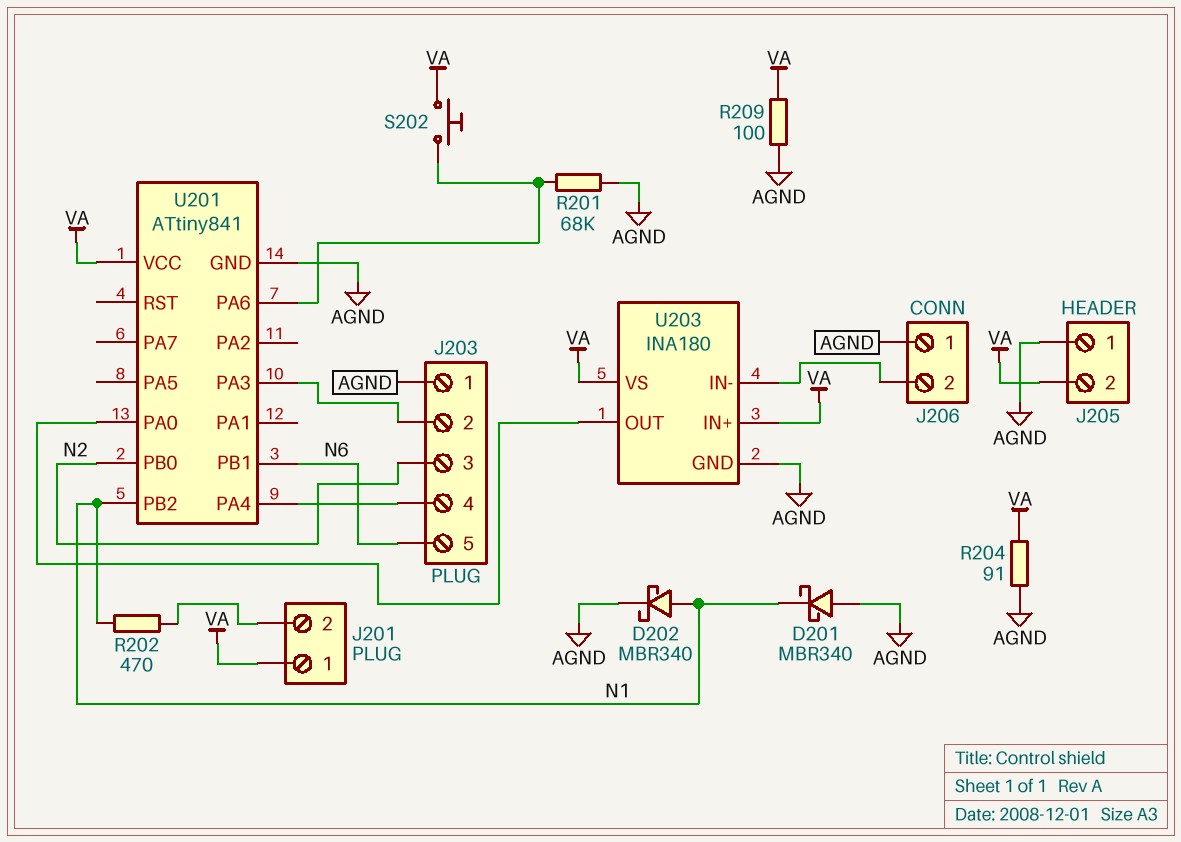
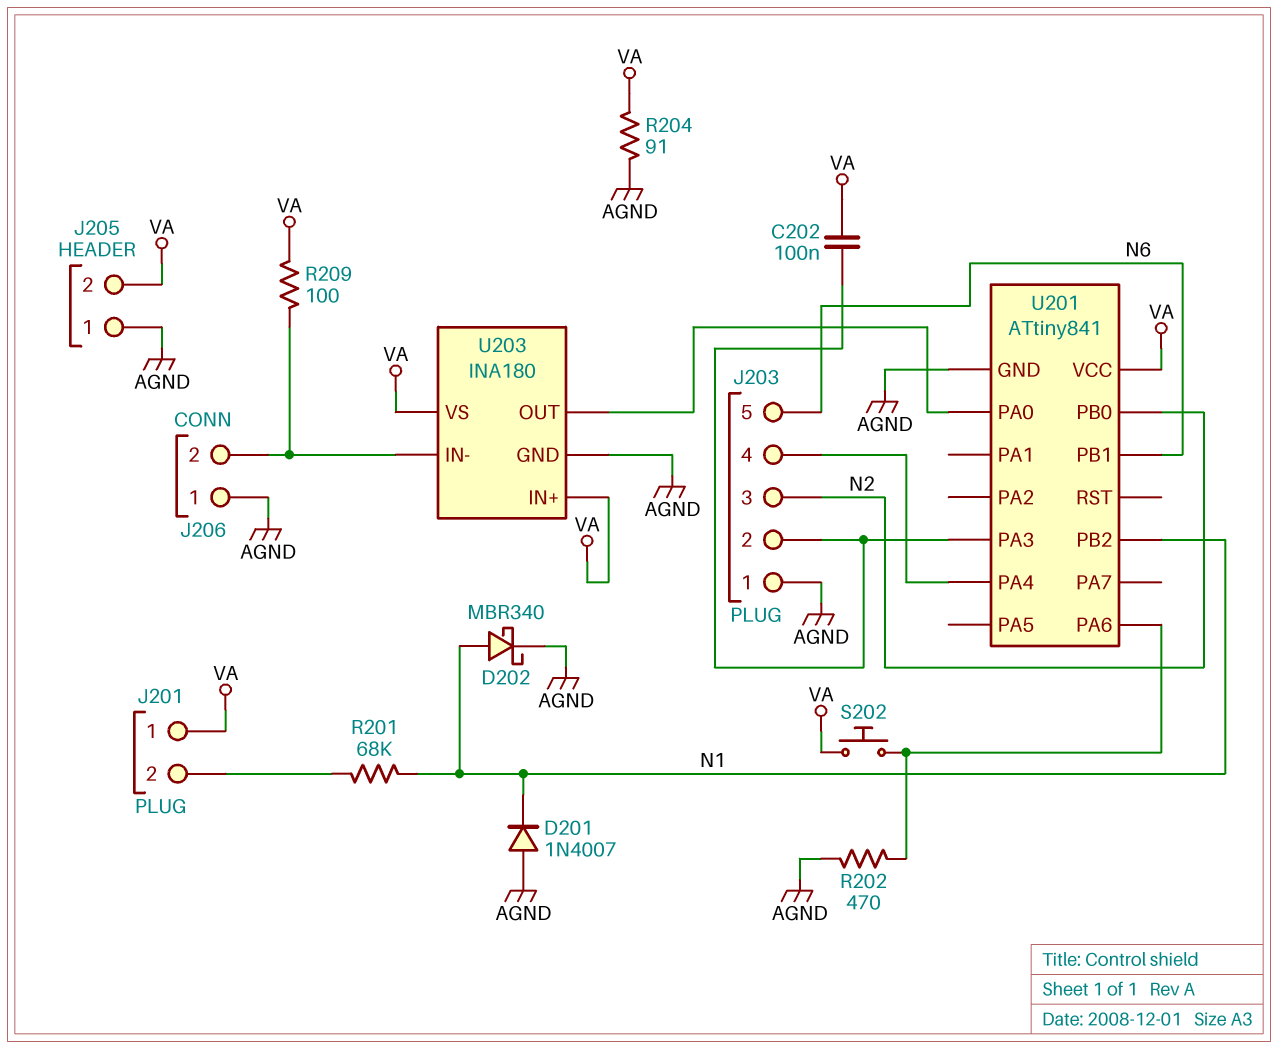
C202: none -> 100nF (J203/2, VA)
D201: schottky MBR340 (A AGND, K N1) -> diode 1N4007 (A AGND, K N1)
R201: 68k (AGND, U201/PA6) -> 68k (J201/2, N1)
R202: 470 (J201/2, N1) -> 470 (AGND, U201/PA6)
R209: 100 (AGND, VA) -> 100 (J206/2, VA)

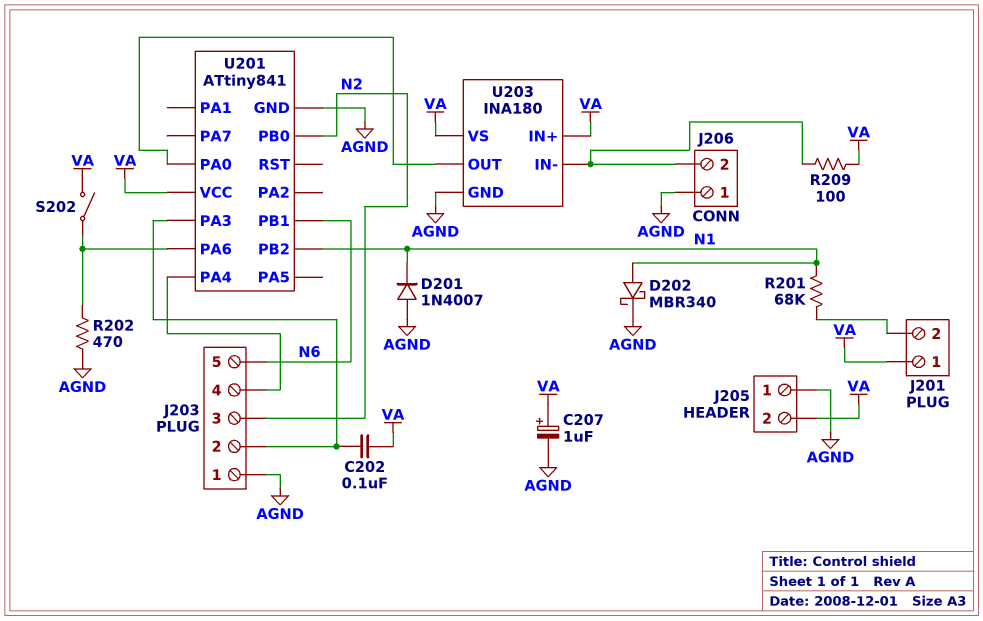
C207: none -> 1uF (plus VA, minus AGND)
R204: 91 (AGND, VA) -> none
S202: button (U201/PA6, VA) -> switch (U201/PA6, VA)

